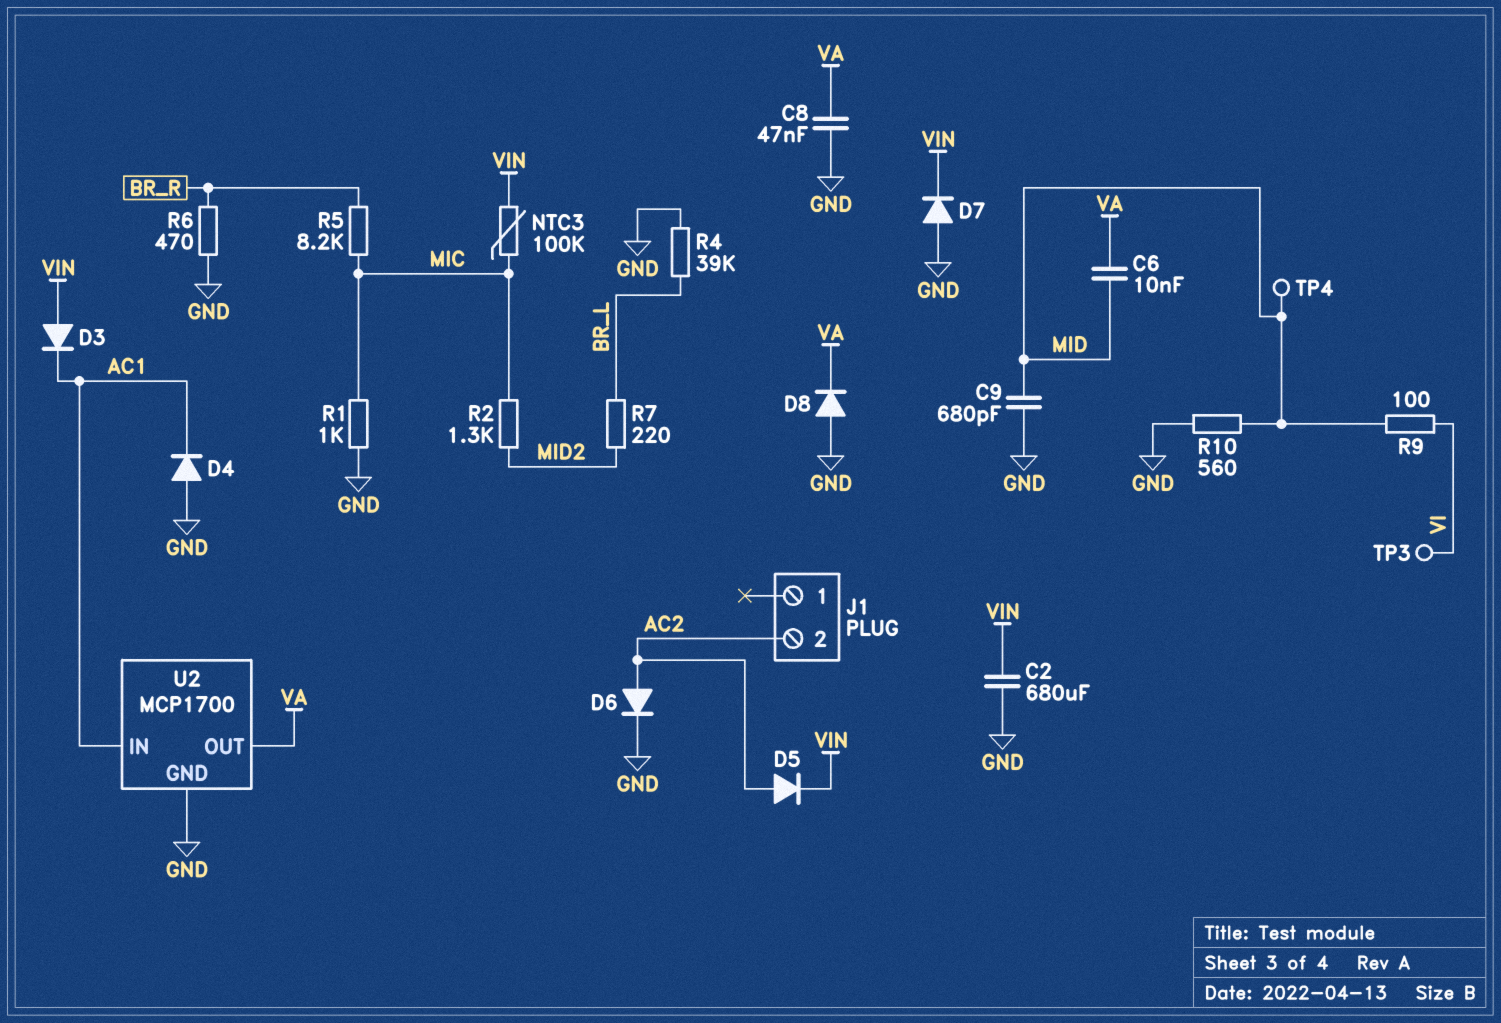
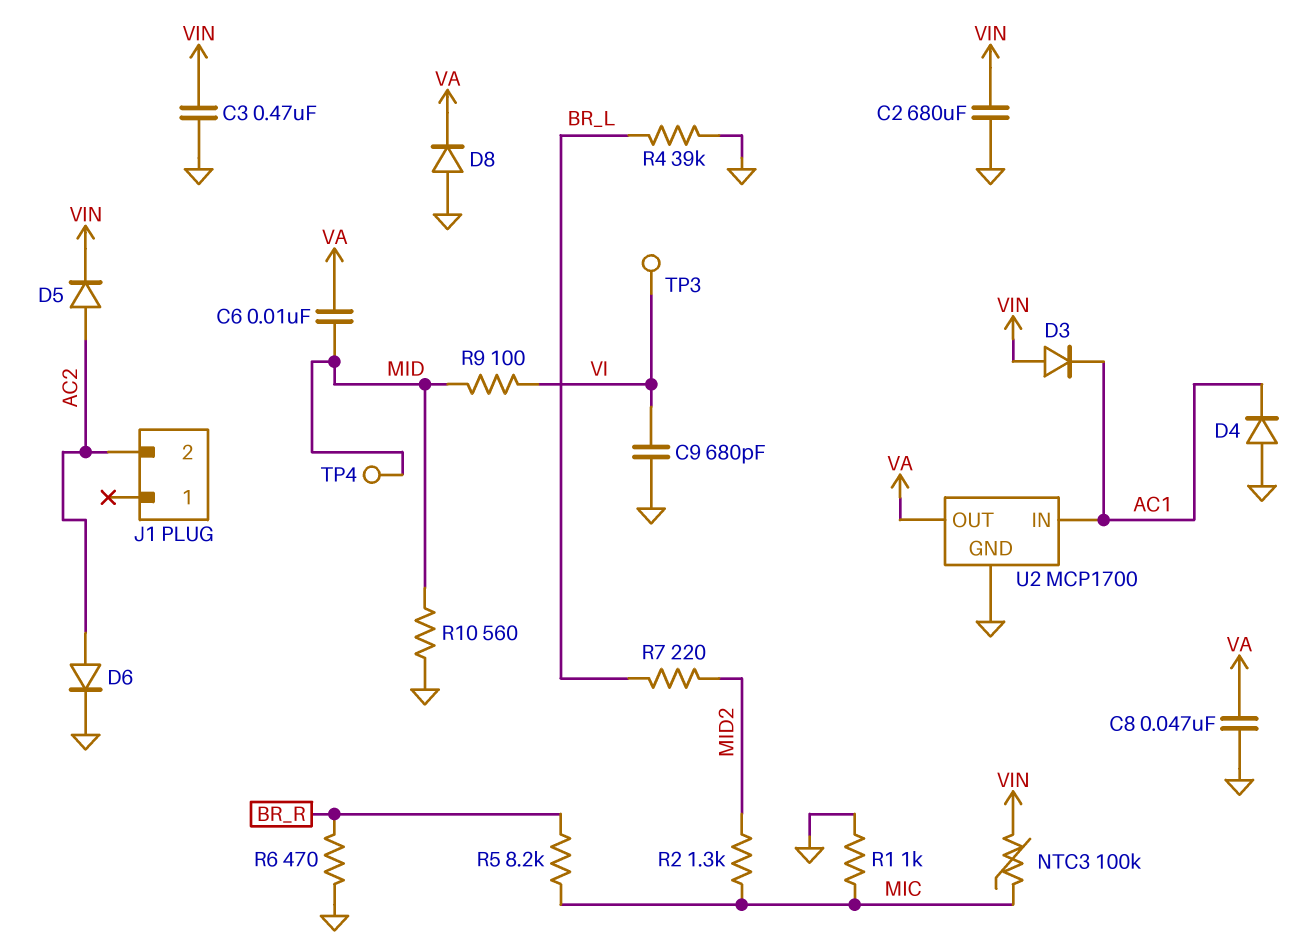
C3: none -> 470nF (GND, VIN)
C9: 680pF (GND, MID) -> 680pF (GND, VI)
D7: diode (A GND, K VIN) -> none

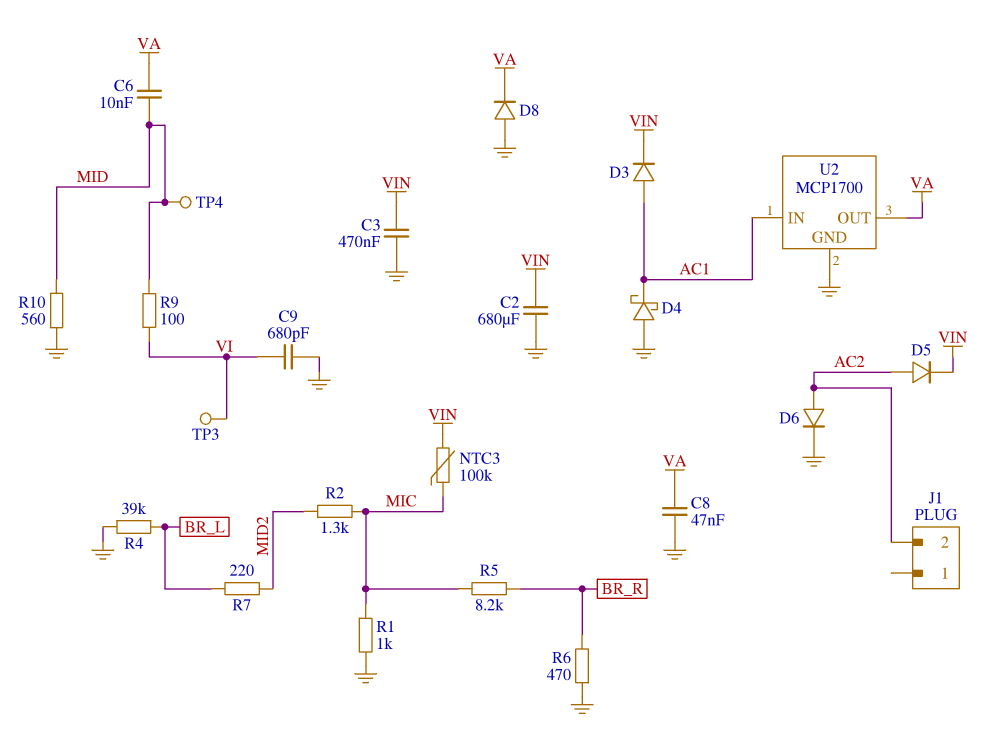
D3: diode (A VIN, K AC1) -> diode (A AC1, K VIN)
D4: diode (A GND, K AC1) -> schottky (A GND, K AC1)

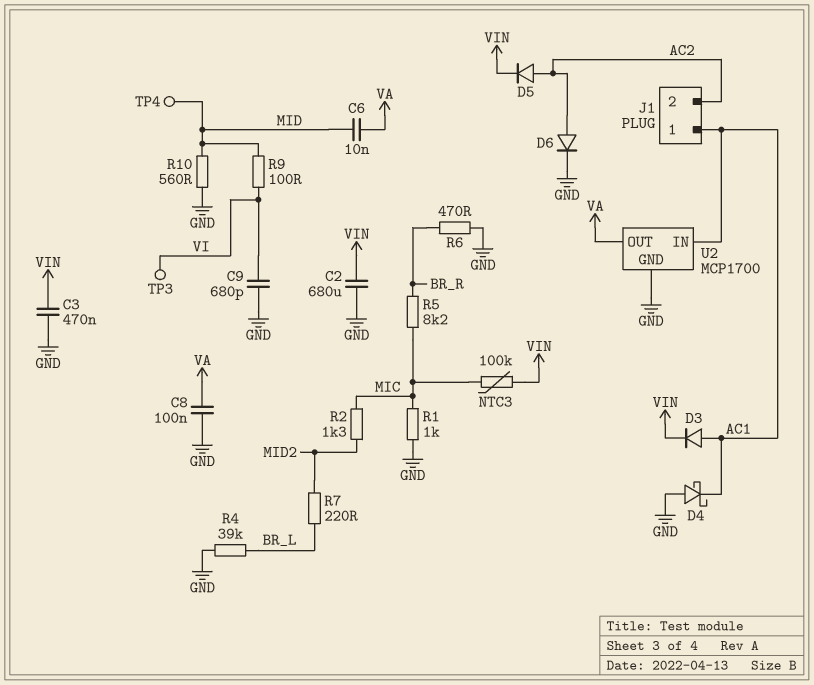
C8: 47nF (GND, VA) -> 100nF (GND, VA)
D8: diode (A GND, K VA) -> none
J1 pin 1: none -> AC1

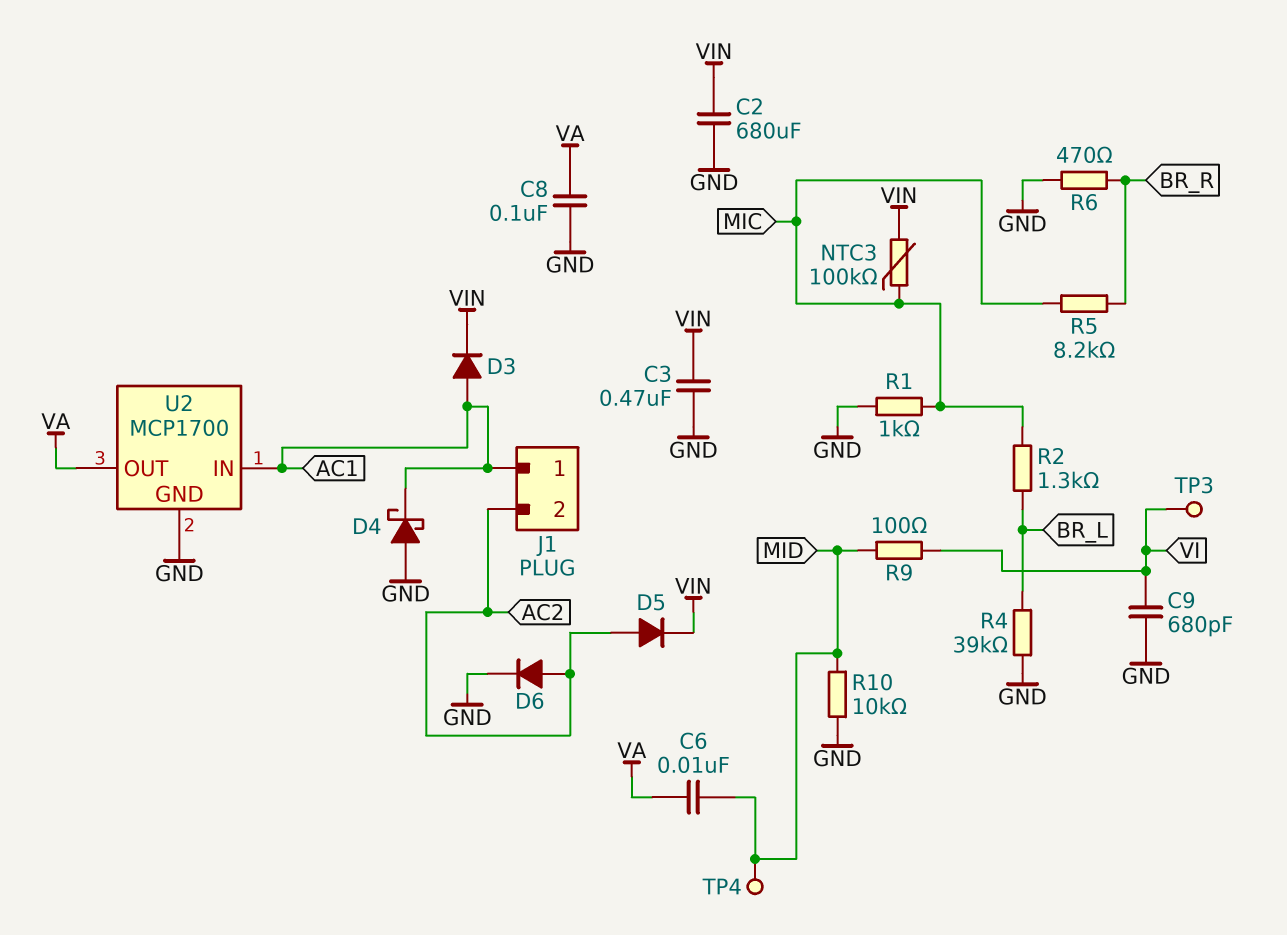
R2: 1.3k (MIC, MID2) -> 1.3k (BR_L, MIC)
R7: 220 (BR_L, MID2) -> none
R10: 560 (GND, MID) -> 10k (GND, MID)

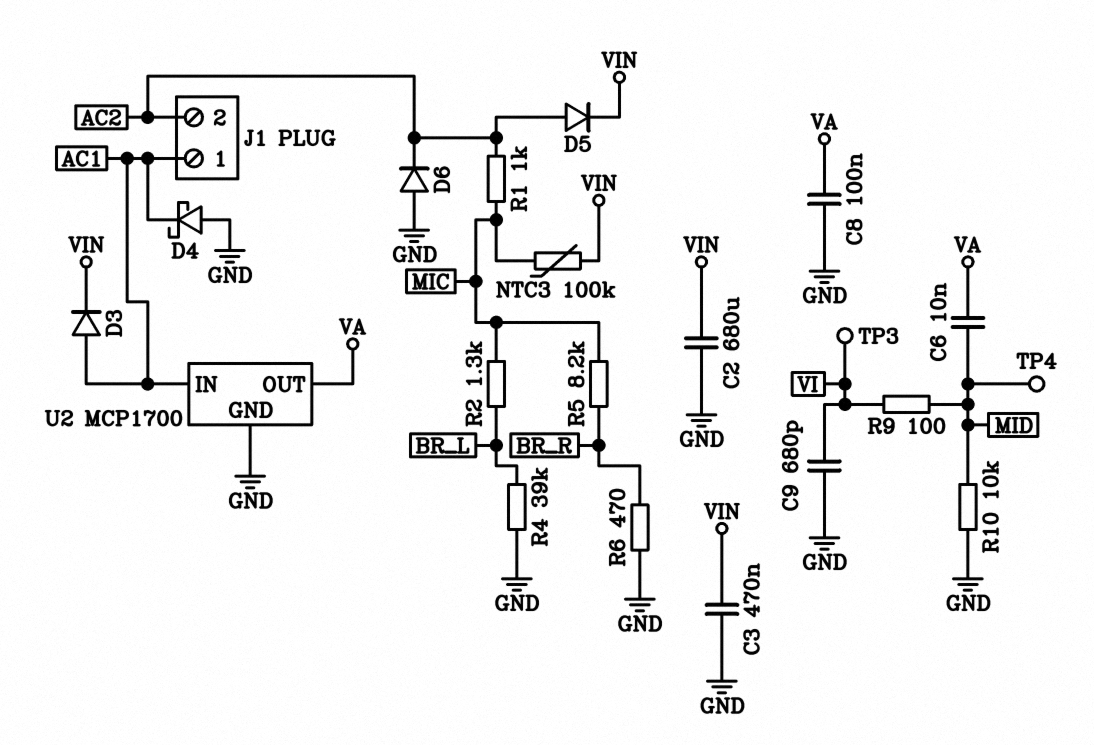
D6: diode (A AC2, K GND) -> diode (A GND, K AC2)
R1: 1k (GND, MIC) -> 1k (AC2, MIC)

